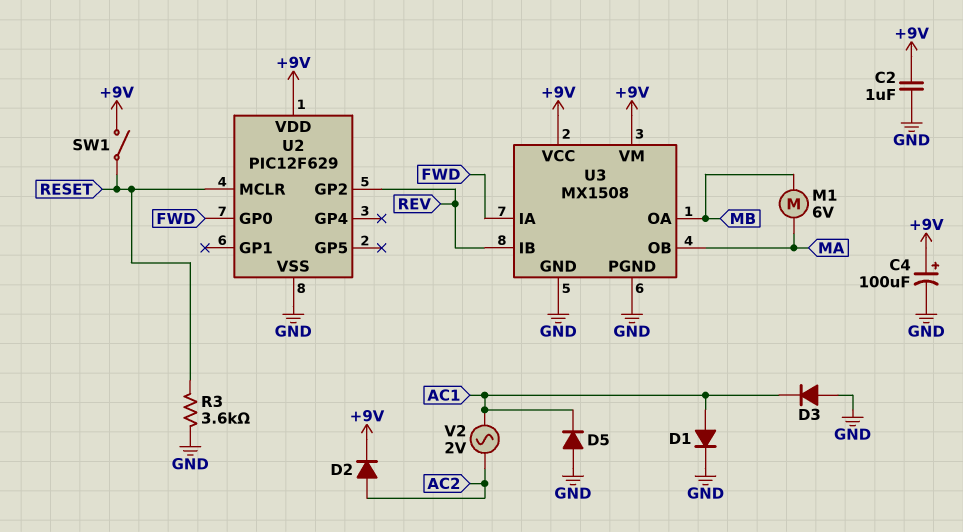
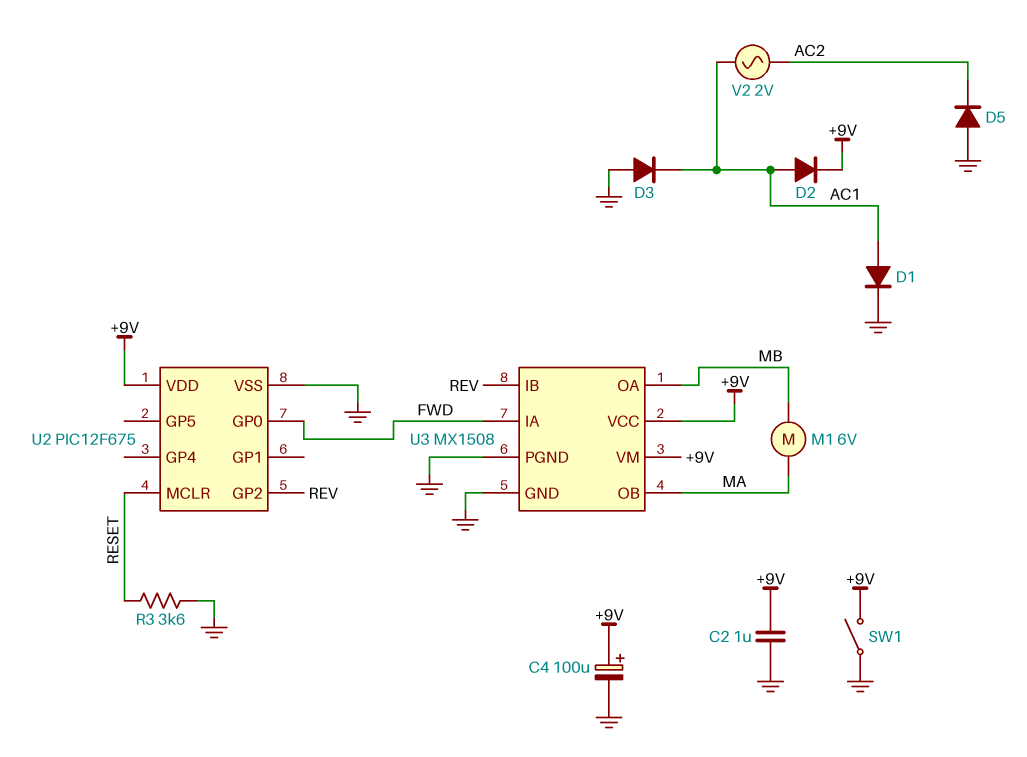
D2: diode (A AC2, K +9V) -> diode (A AC1, K +9V)
D5: diode (A GND, K AC1) -> diode (A GND, K AC2)
SW1: switch (+9V, RESET) -> switch (+9V, GND)
U2: PIC12F629 -> PIC12F675

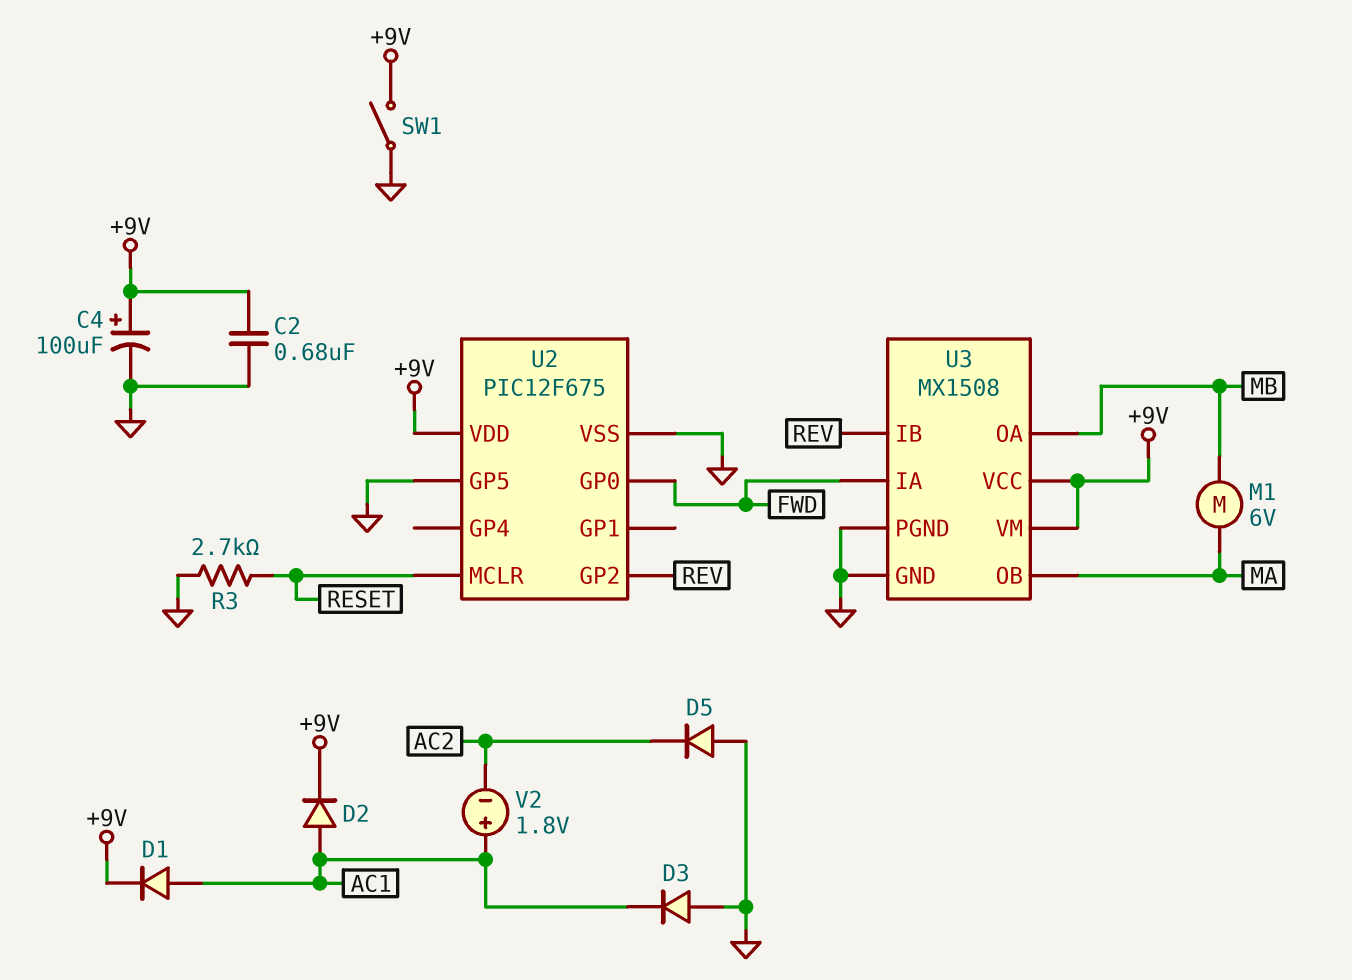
C2: 1uF (+9V, GND) -> 680nF (+9V, GND)
D1: diode (A AC1, K GND) -> diode (A AC1, K +9V)
R3: 3.6k (GND, RESET) -> 2.7k (GND, RESET)
U2 pin GP5: none -> GND
V2: AC 2V (AC1, AC2) -> 1.8V (plus AC1, minus AC2)

